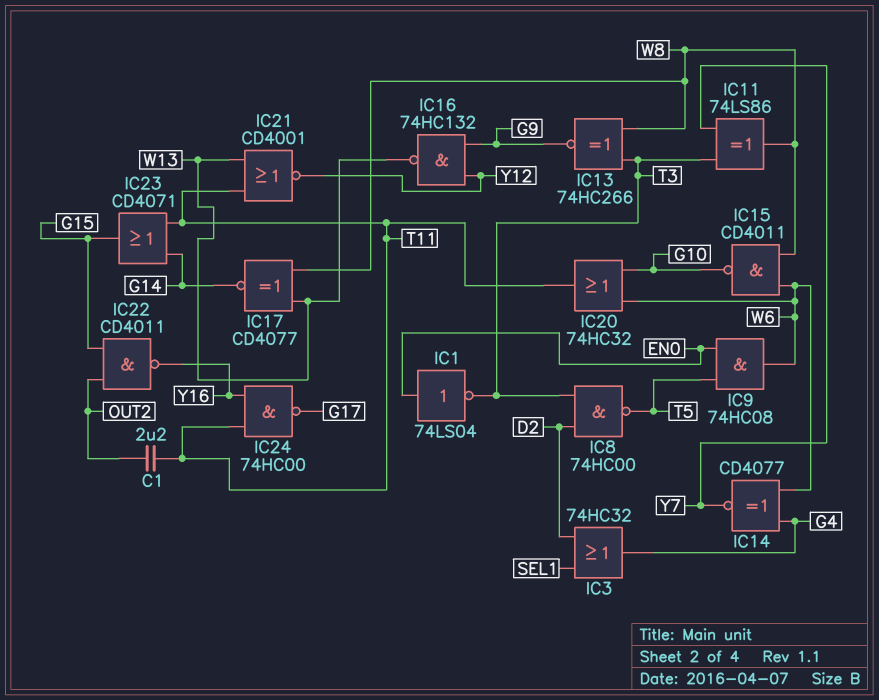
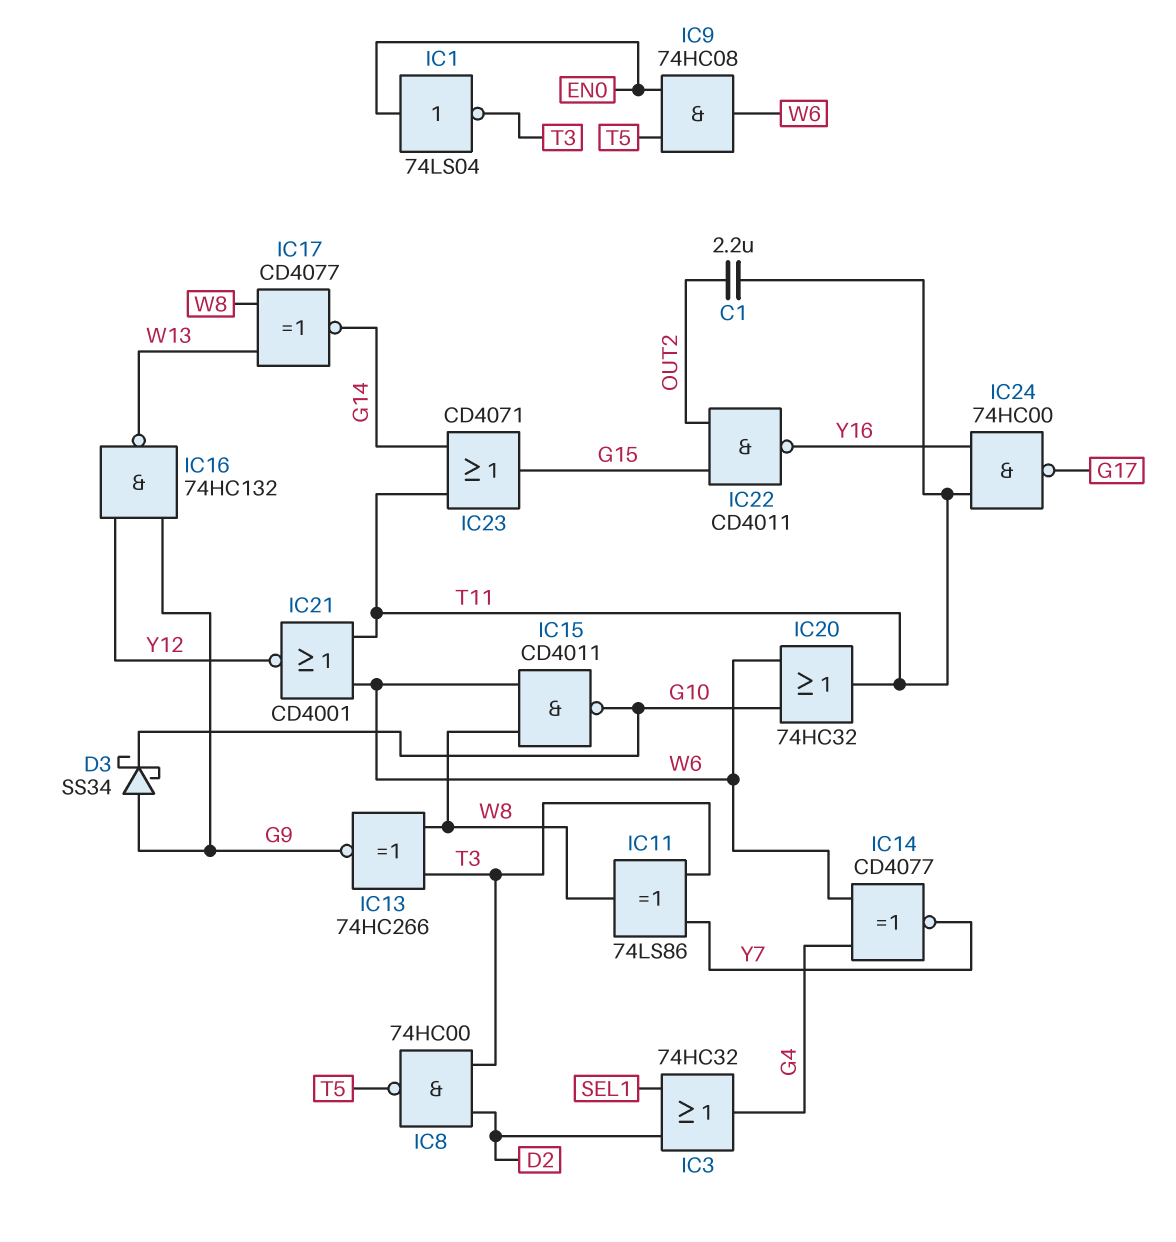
D3: none -> schottky SS34 (A G9, K G10)
IC21: NOR CD4001 (in T11, in W13, out Y12) -> NOR CD4001 (in T11, in W6, out Y12)

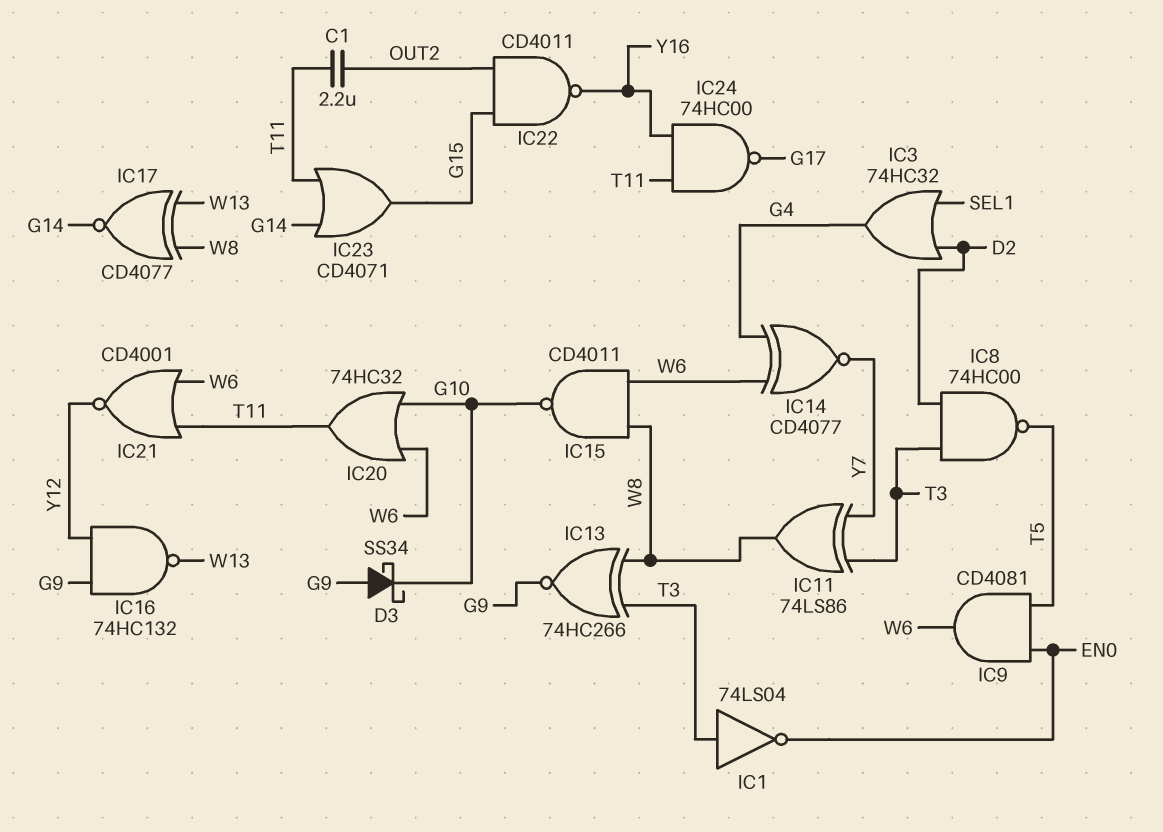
IC1: NOT 74LS04 (in EN0, out T3) -> NOT 74LS04 (in T3, out EN0)
IC9: AND 74HC08 (in EN0, in T5, out W6) -> AND CD4081 (in EN0, in T5, out W6)

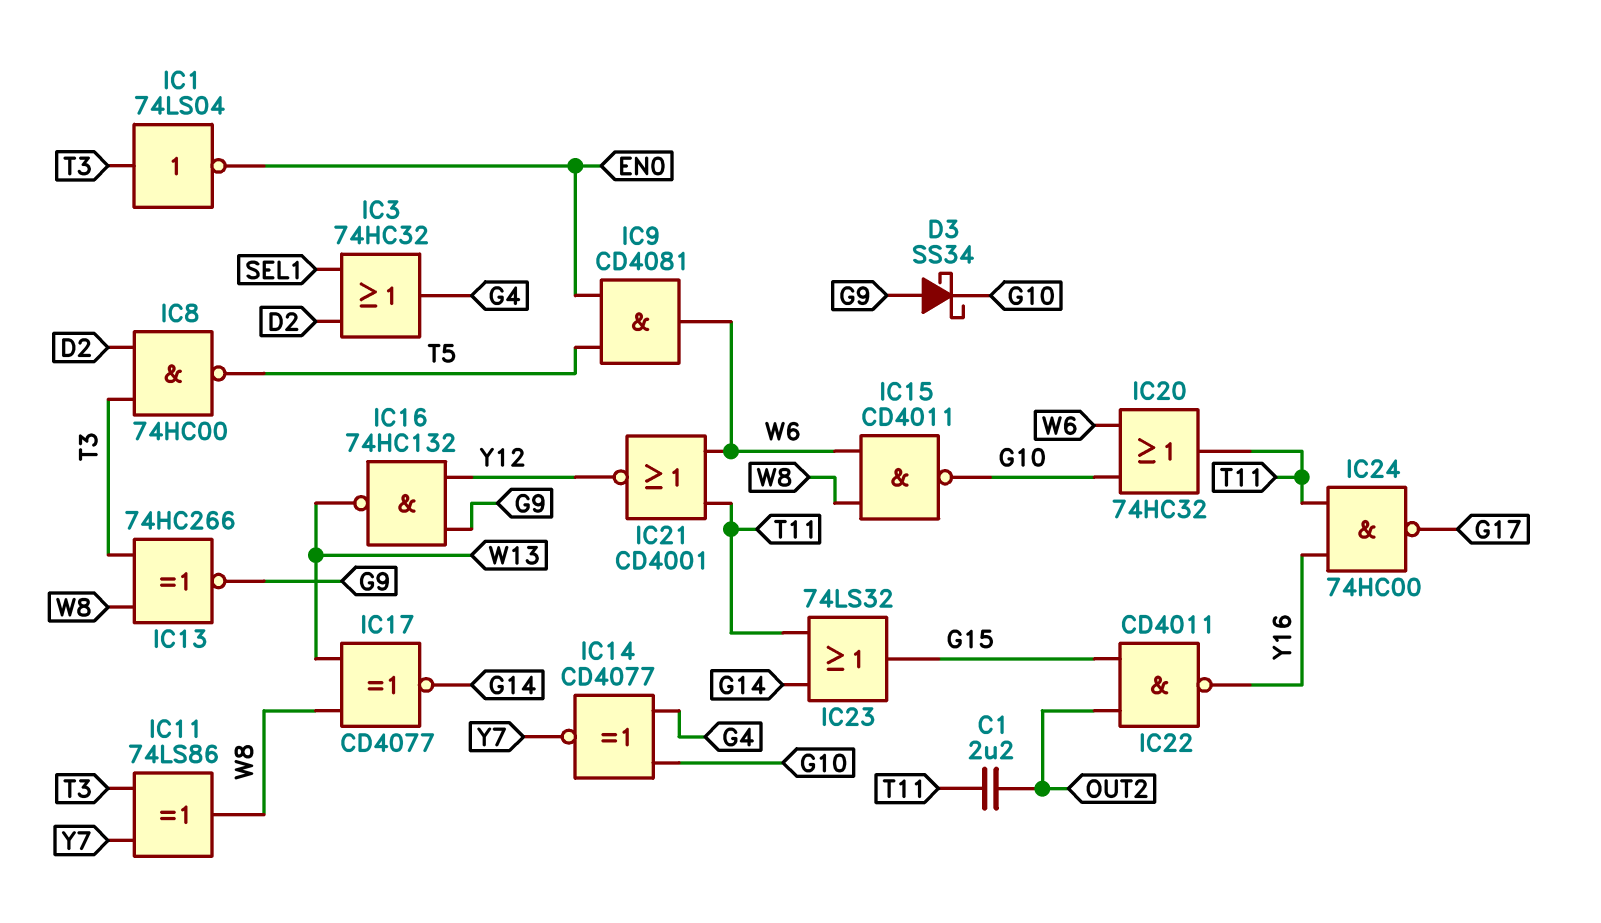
IC14: XNOR CD4077 (in G4, in W6, out Y7) -> XNOR CD4077 (in G4, in G10, out Y7)
IC23: OR CD4071 (in G14, in T11, out G15) -> OR 74LS32 (in G14, in T11, out G15)

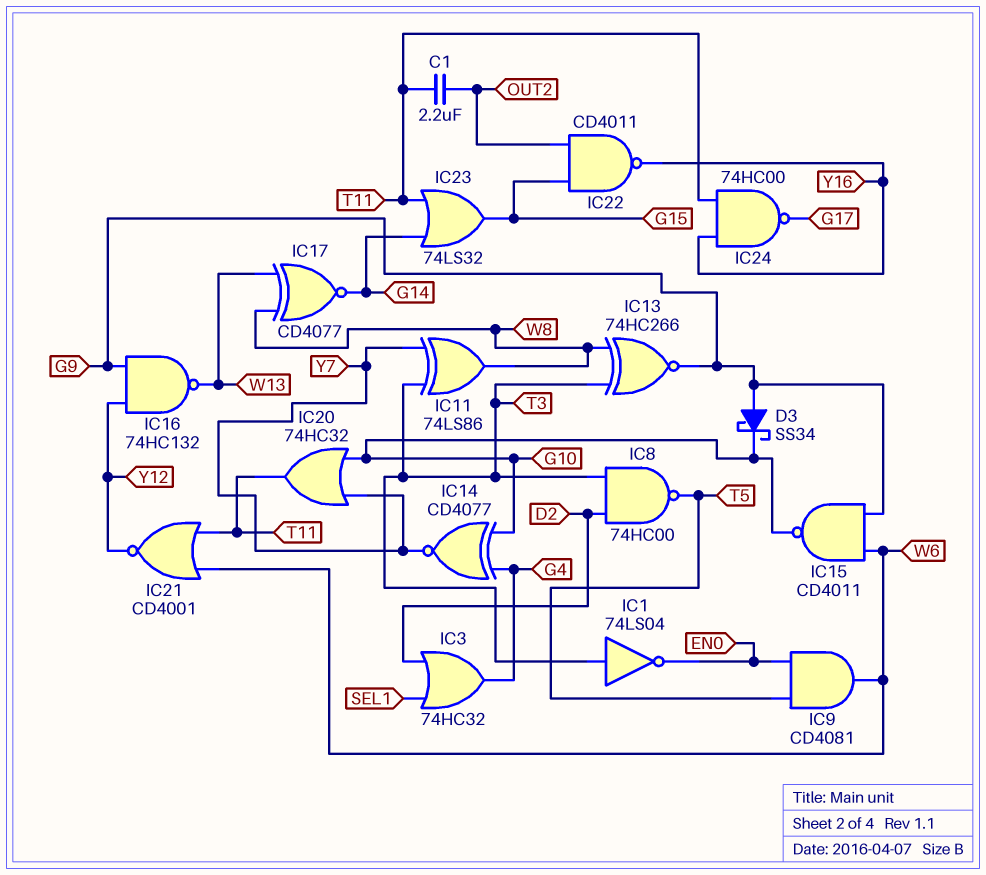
IC15: NAND CD4011 (in W6, in W8, out G10) -> NAND CD4011 (in G9, in W6, out G10)
IC20: OR 74HC32 (in G10, in W6, out T11) -> OR 74HC32 (in G10, in Y7, out T11)

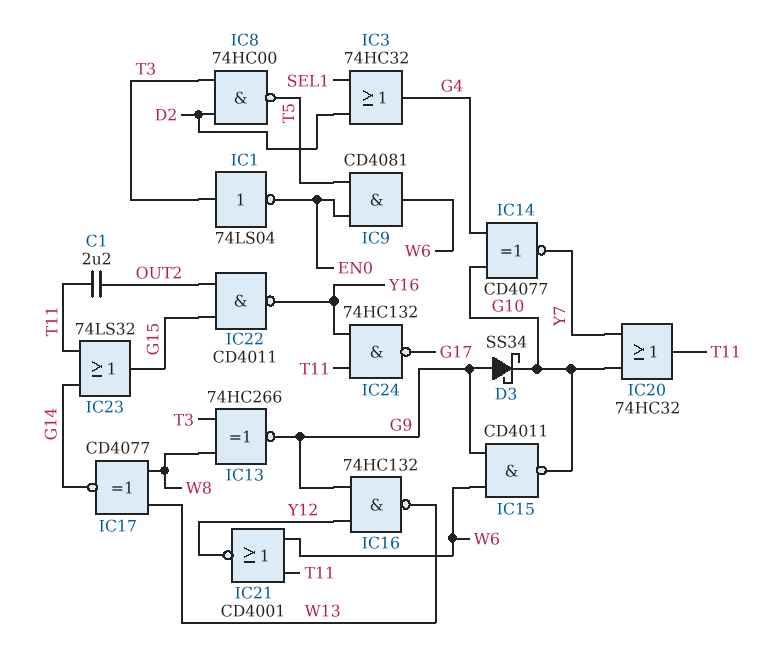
IC11: XOR 74LS86 (in T3, in Y7, out W8) -> none
IC24: NAND 74HC00 (in T11, in Y16, out G17) -> NAND 74HC132 (in T11, in Y16, out G17)

